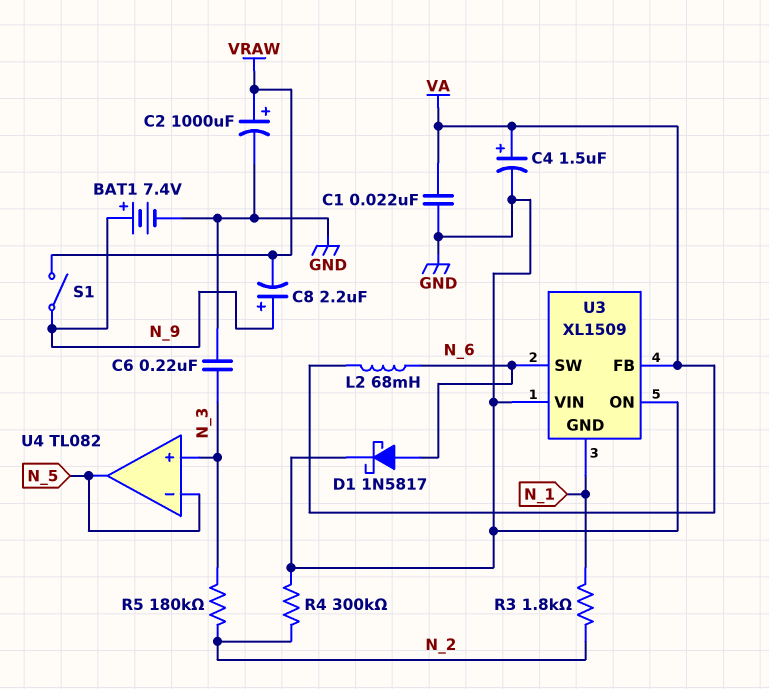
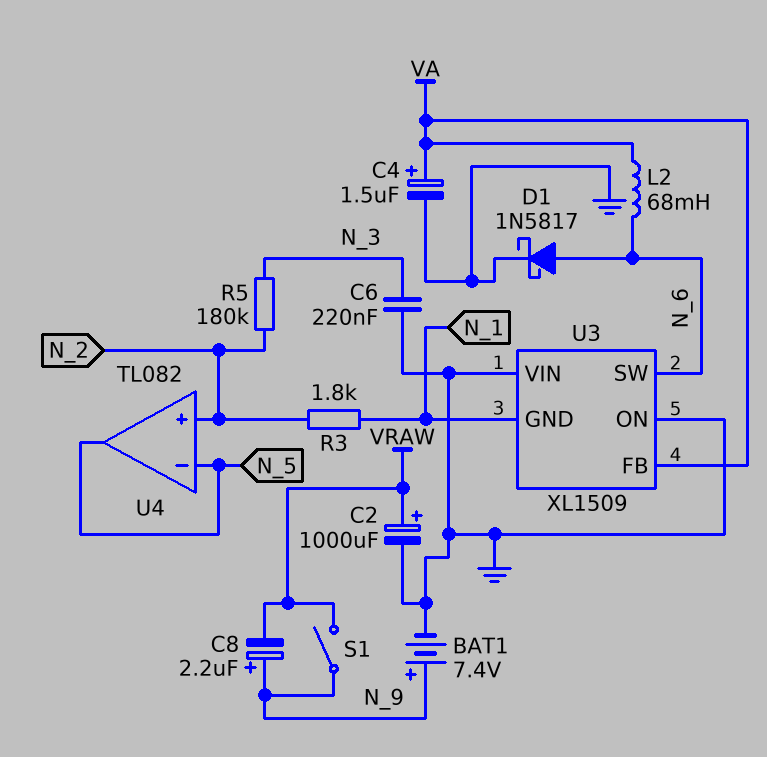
C1: 22nF (GND, VA) -> none
R4: 300k (GND, N_2) -> none
U4 pin in+: N_3 -> N_2

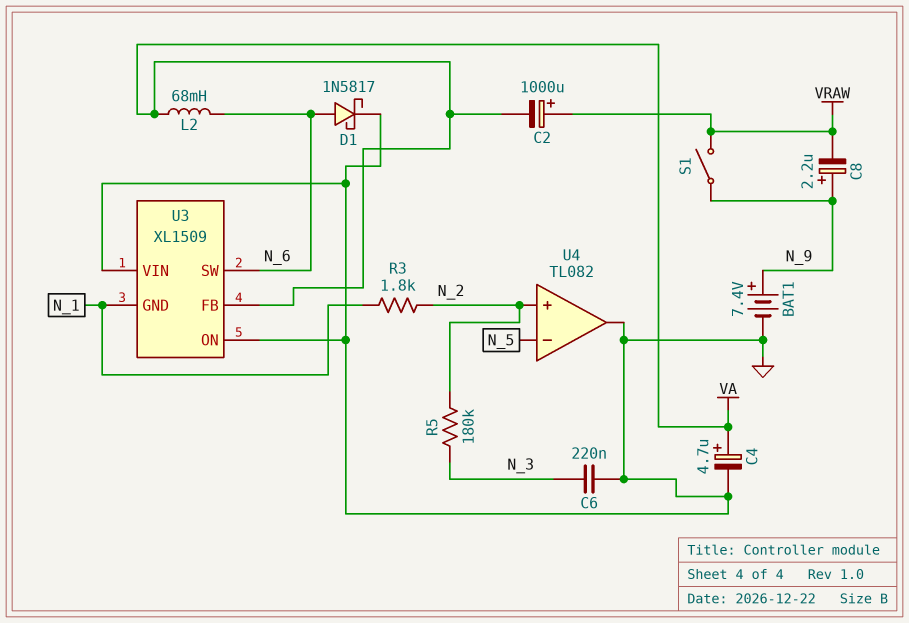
C2: 1000uF (plus VRAW, minus GND) -> 1000uF (plus VRAW, minus VA)
C4: 1.5uF (plus VA, minus GND) -> 4.7uF (plus VA, minus GND)
U4 pin out: N_5 -> GND

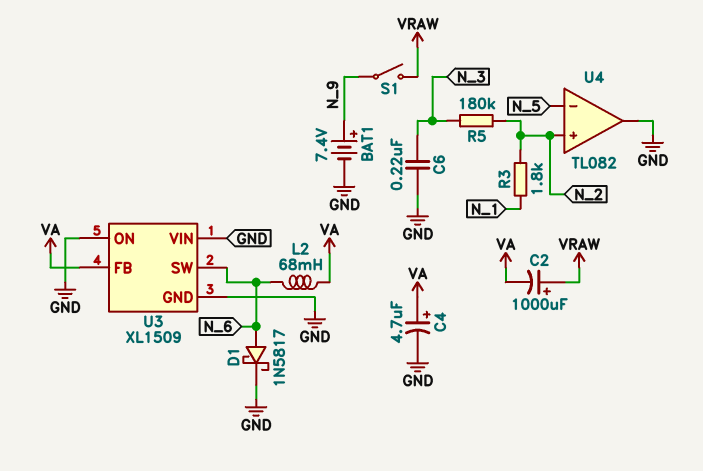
C8: 2.2uF (plus N_9, minus VRAW) -> none
U3 pin GND: N_1 -> GND

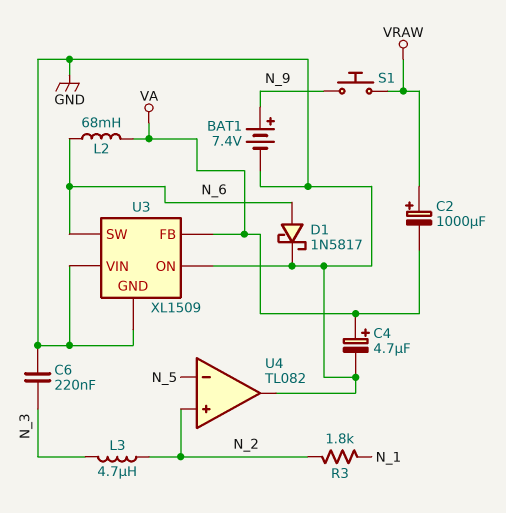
L3: none -> 4.7uH (N_2, N_3)
R5: 180k (N_2, N_3) -> none
S1: switch (N_9, VRAW) -> button (N_9, VRAW)

